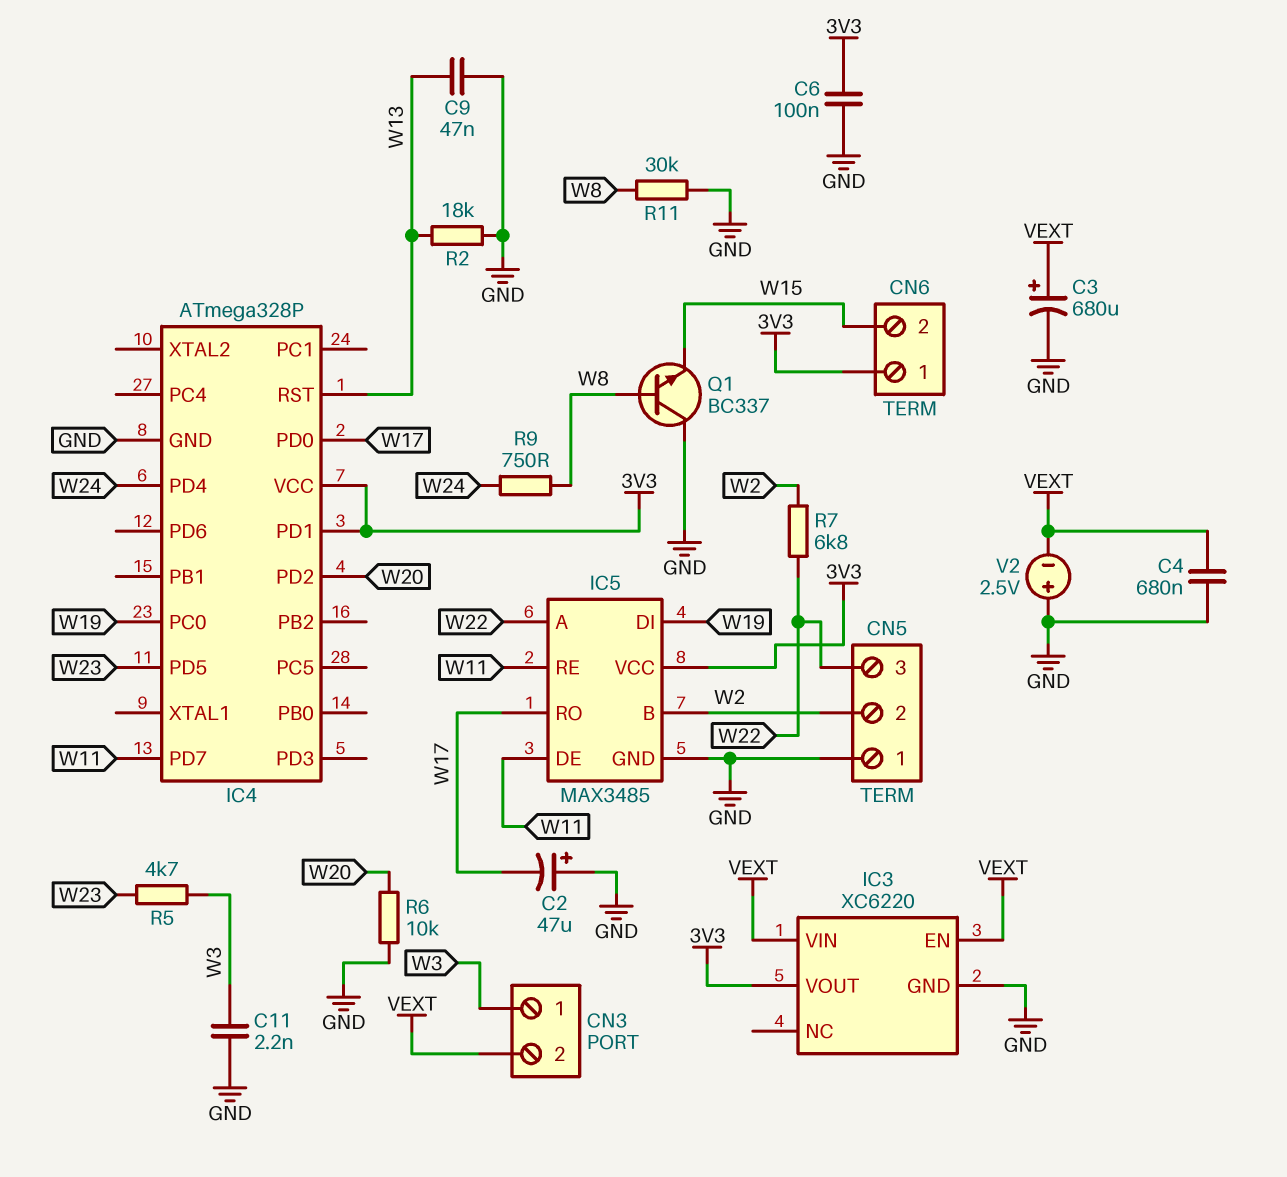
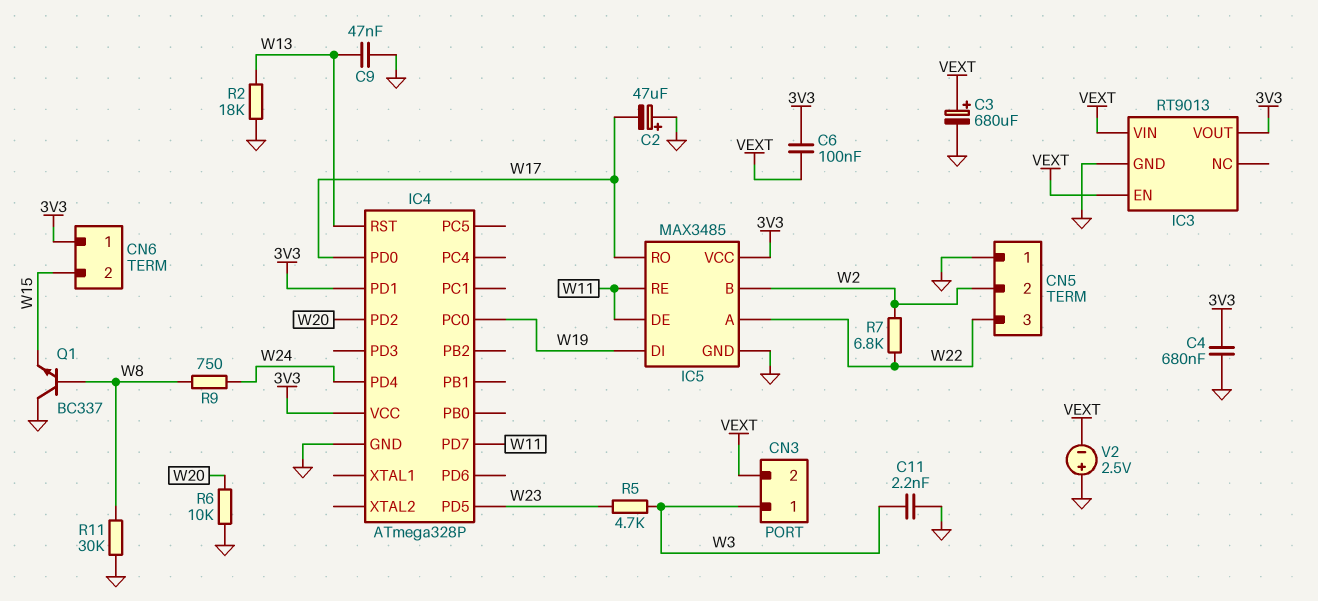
C4: 680nF (GND, VEXT) -> 680nF (3V3, GND)
C6: 100nF (3V3, GND) -> 100nF (3V3, VEXT)
IC3: XC6220 -> RT9013

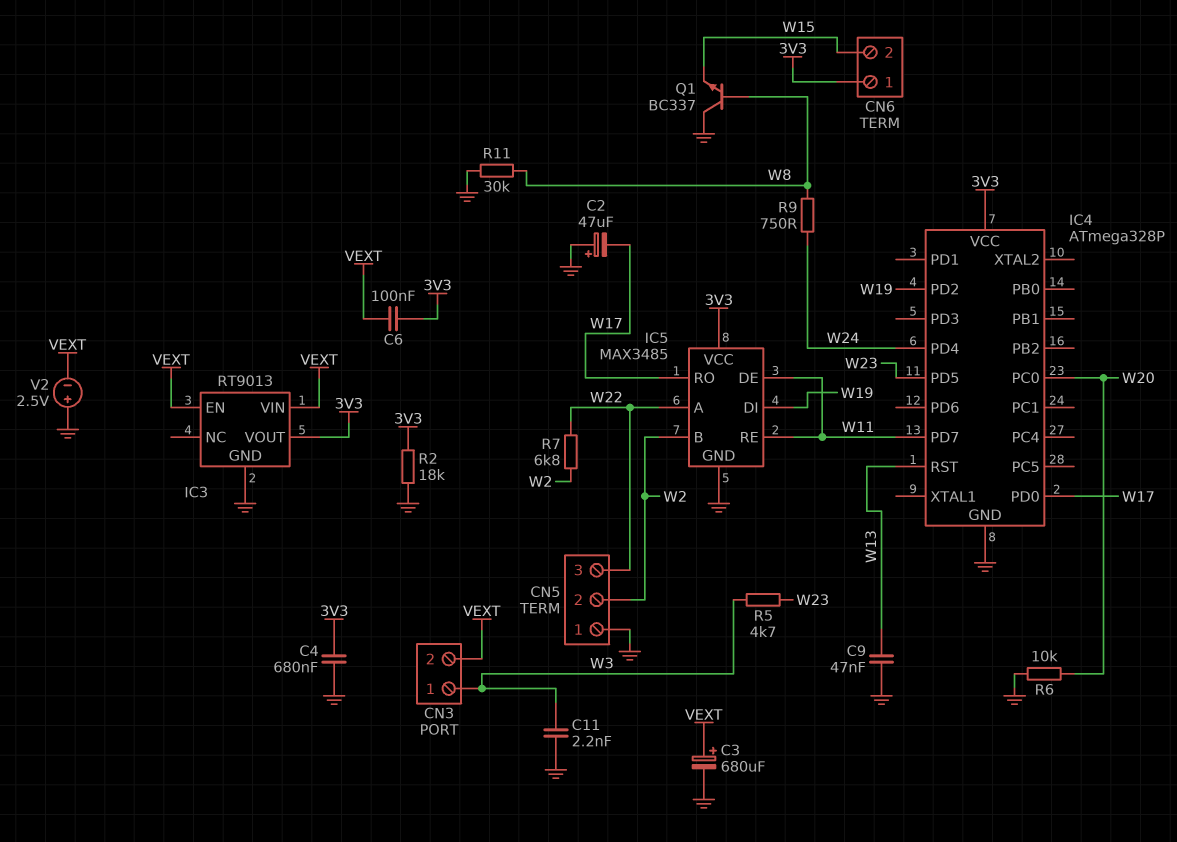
IC4 pin PC0: W19 -> W20
IC4 pin PD1: 3V3 -> none
IC4 pin PD2: W20 -> W19
R2: 18k (GND, W13) -> 18k (3V3, GND)

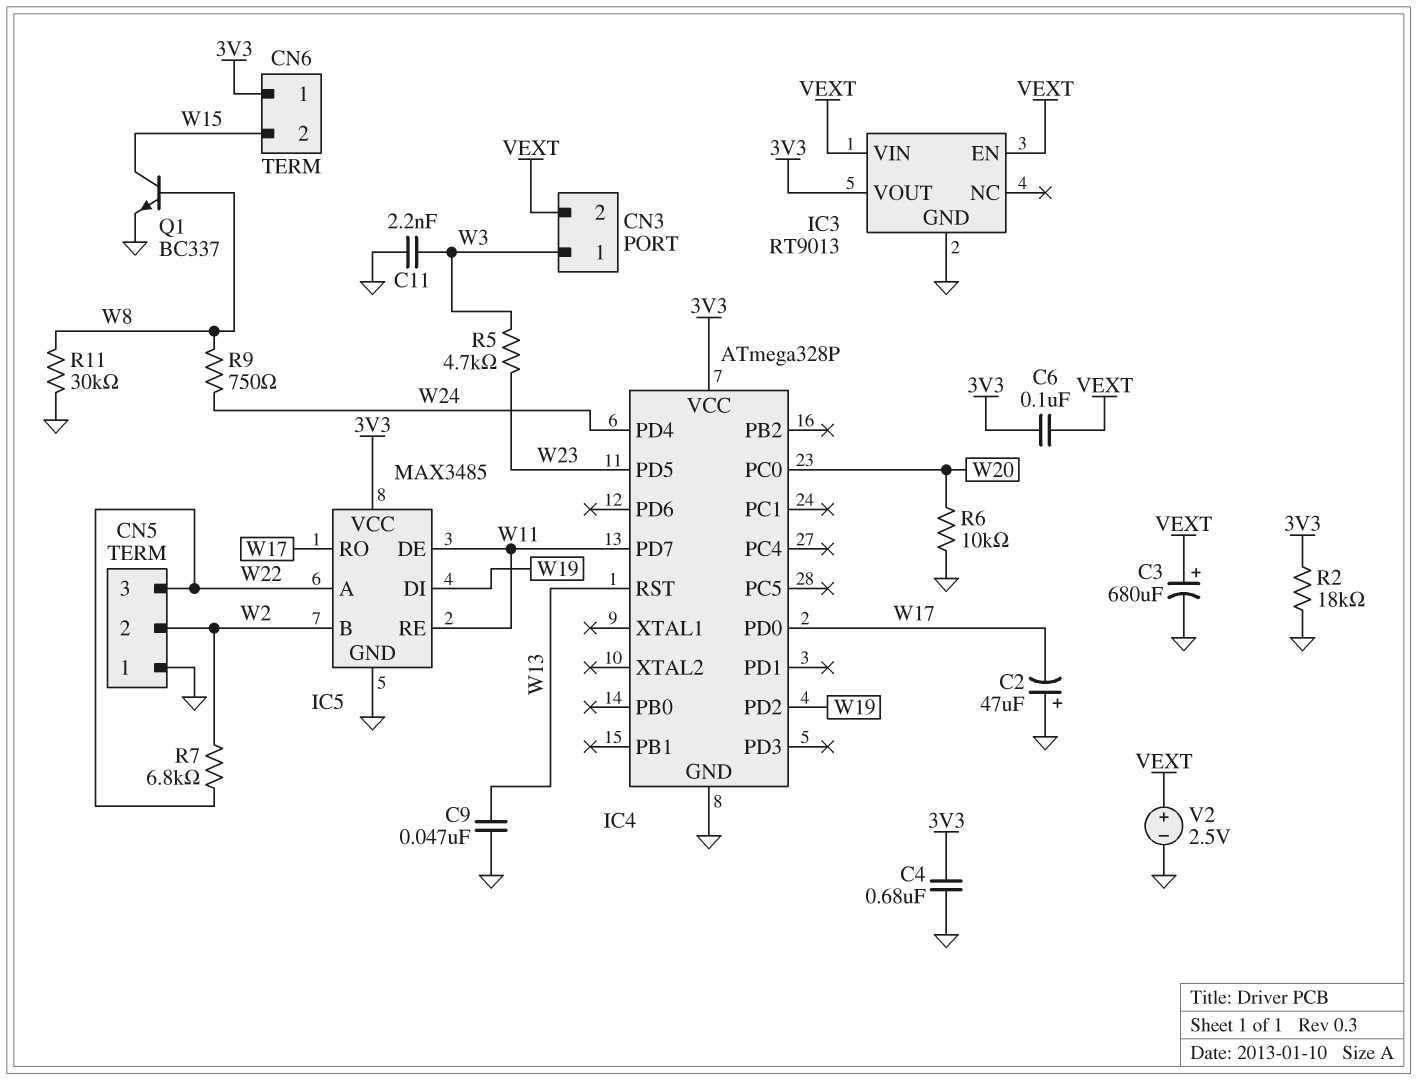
Q1: NPN BC337 (B W8, C GND, E W15) -> NPN BC337 (B W8, C W15, E GND)
V2: 2.5V (plus GND, minus VEXT) -> 2.5V (plus VEXT, minus GND)

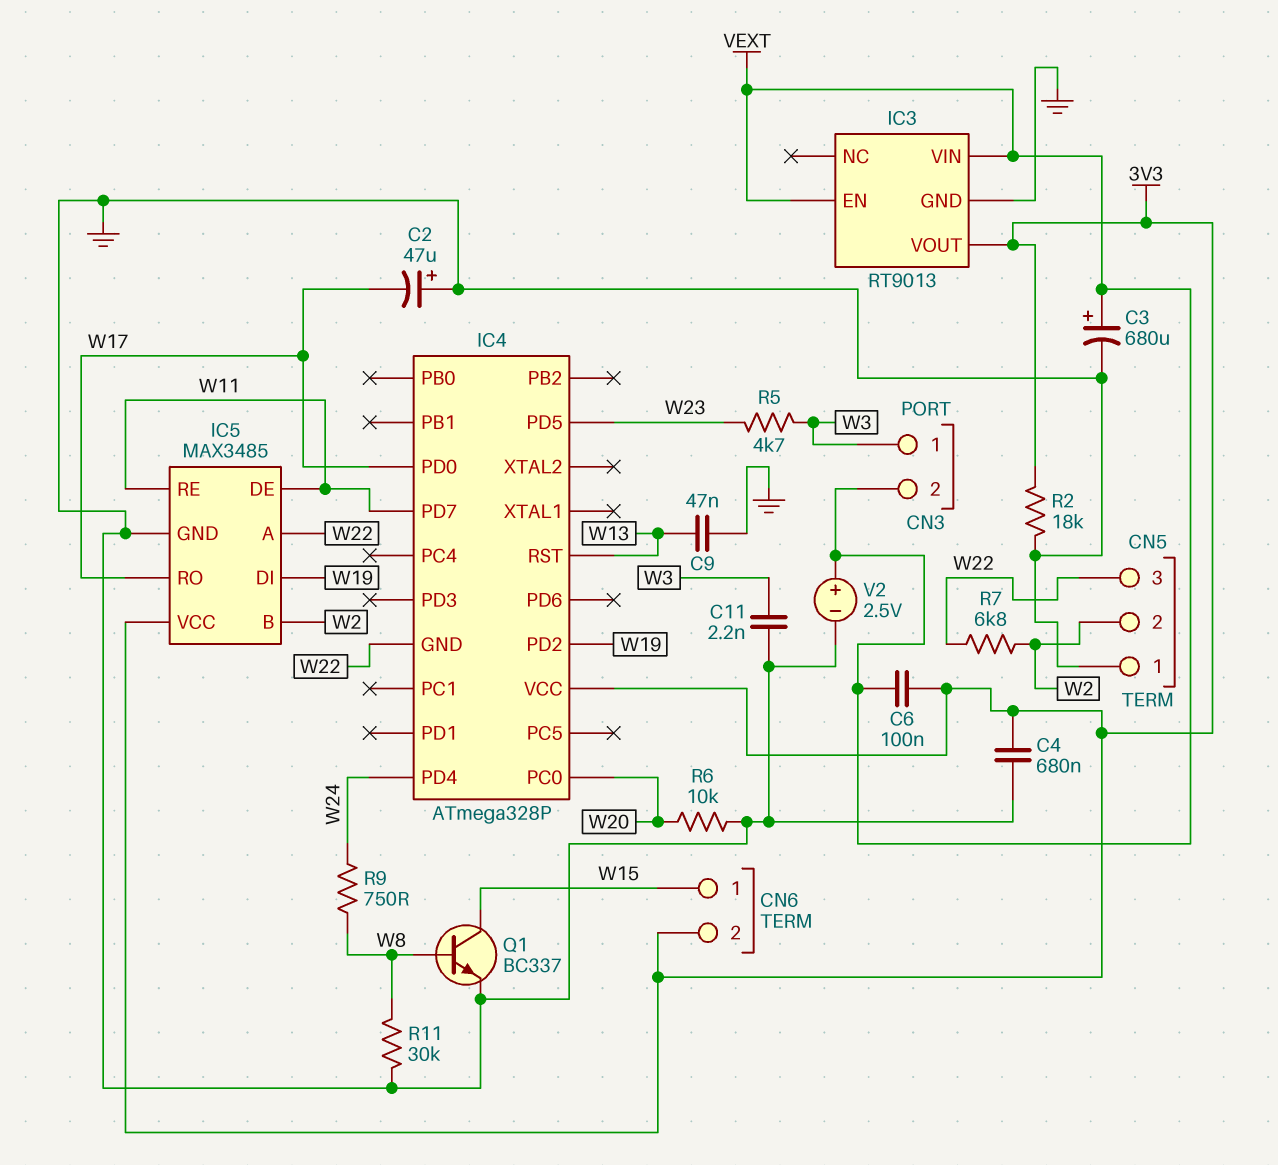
CN6 pin 1: 3V3 -> W15
CN6 pin 2: W15 -> 3V3
IC4 pin GND: GND -> W22

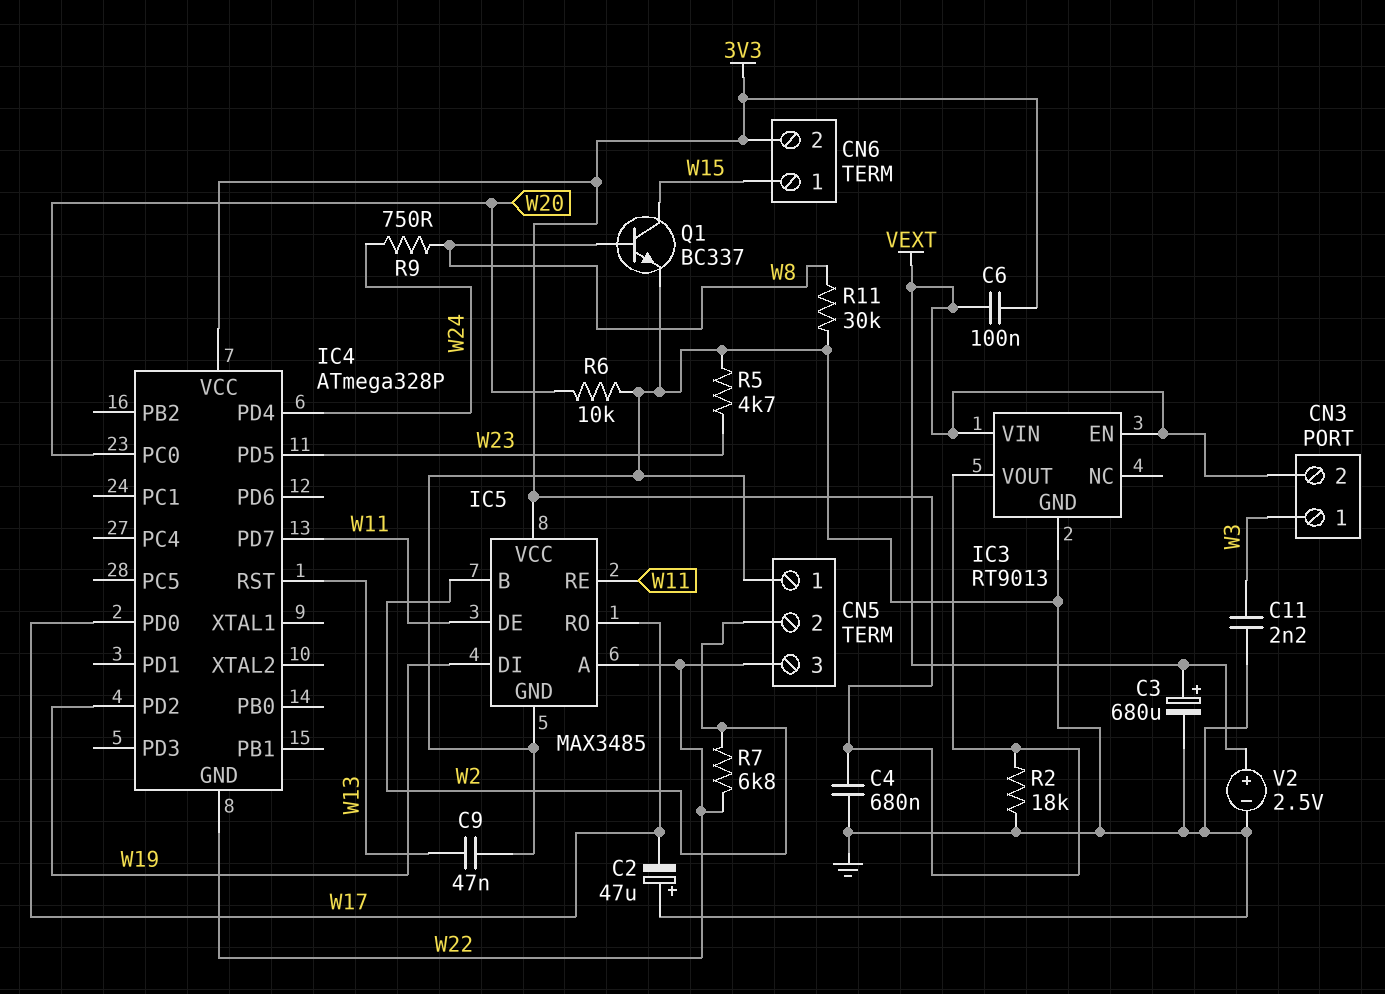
R5: 4.7k (W3, W23) -> 4.7k (GND, W23)

